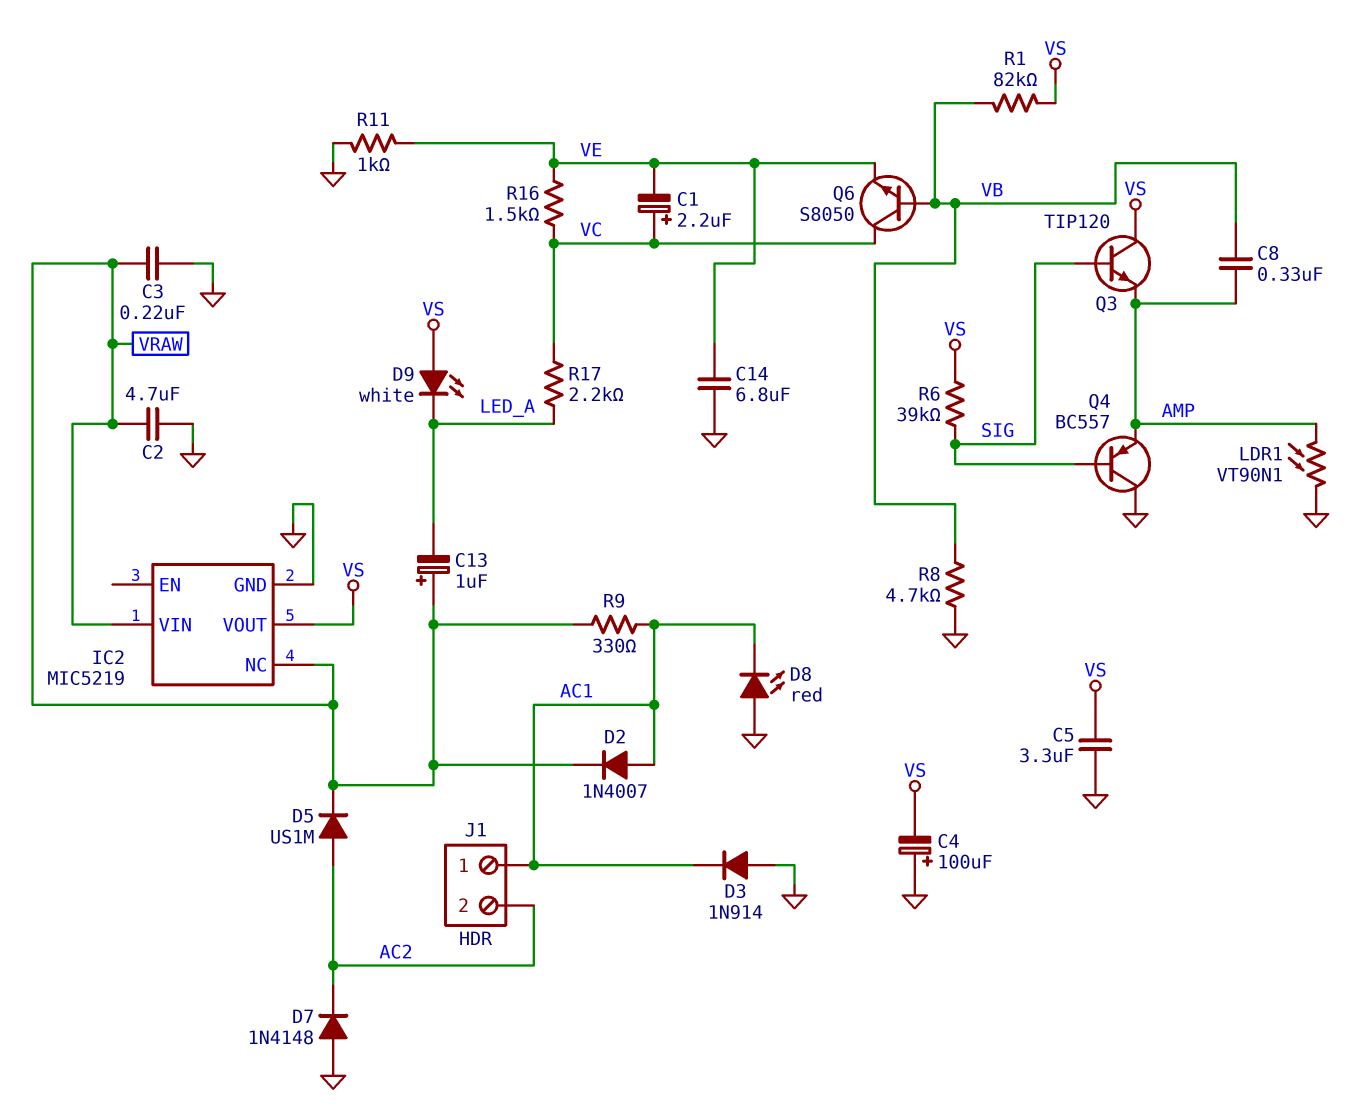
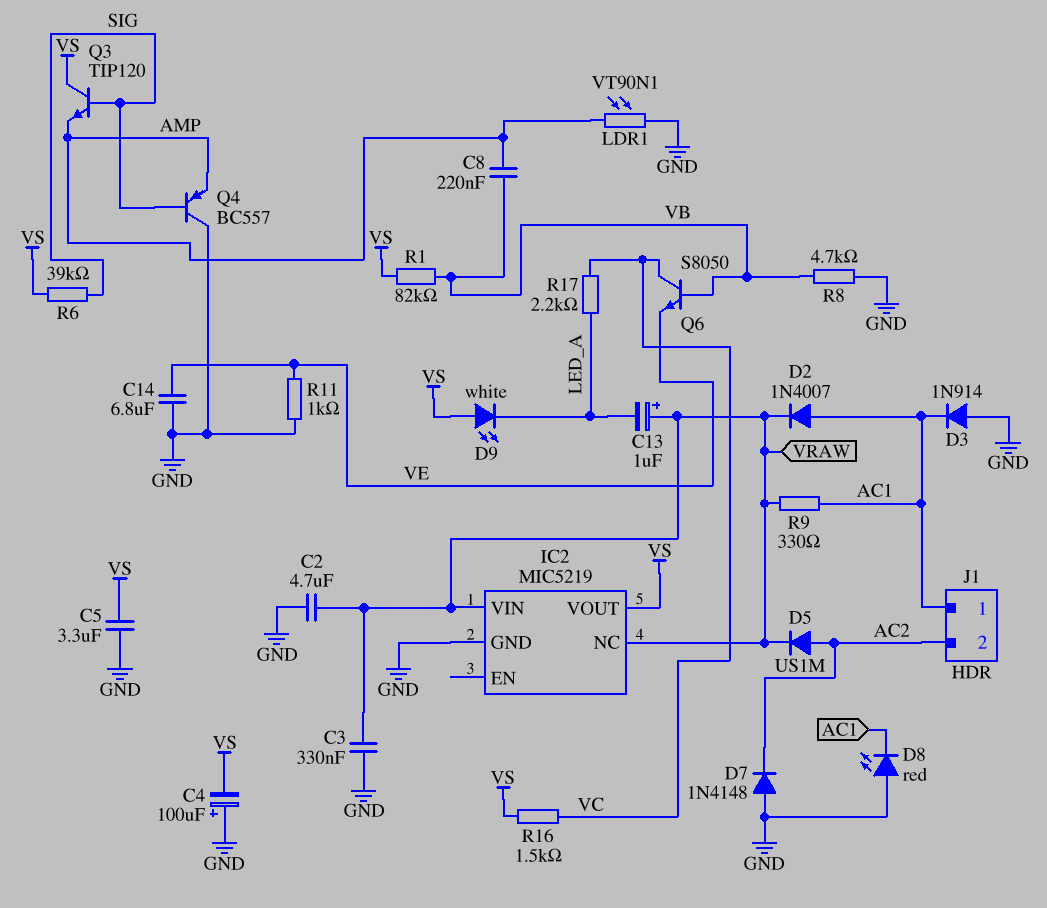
C1: 2.2uF (plus VC, minus VE) -> none
C3: 220nF (GND, VRAW) -> 330nF (GND, VRAW)
C8: 330nF (AMP, VB) -> 220nF (AMP, VB)
R16: 1.5k (VC, VE) -> 1.5k (VC, VS)

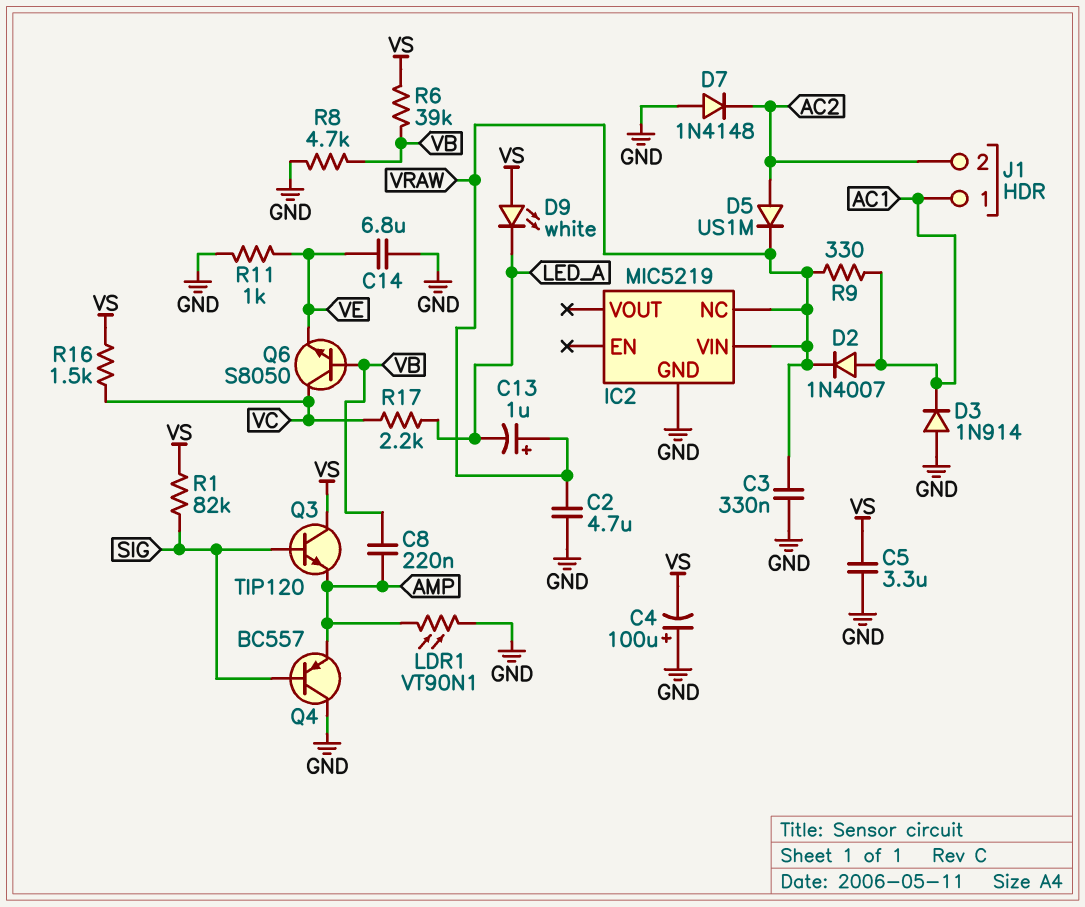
D8: LED red (A GND, K AC1) -> none
IC2 pin VOUT: VS -> none
R1: 82k (VB, VS) -> 82k (SIG, VS)
R6: 39k (SIG, VS) -> 39k (VB, VS)

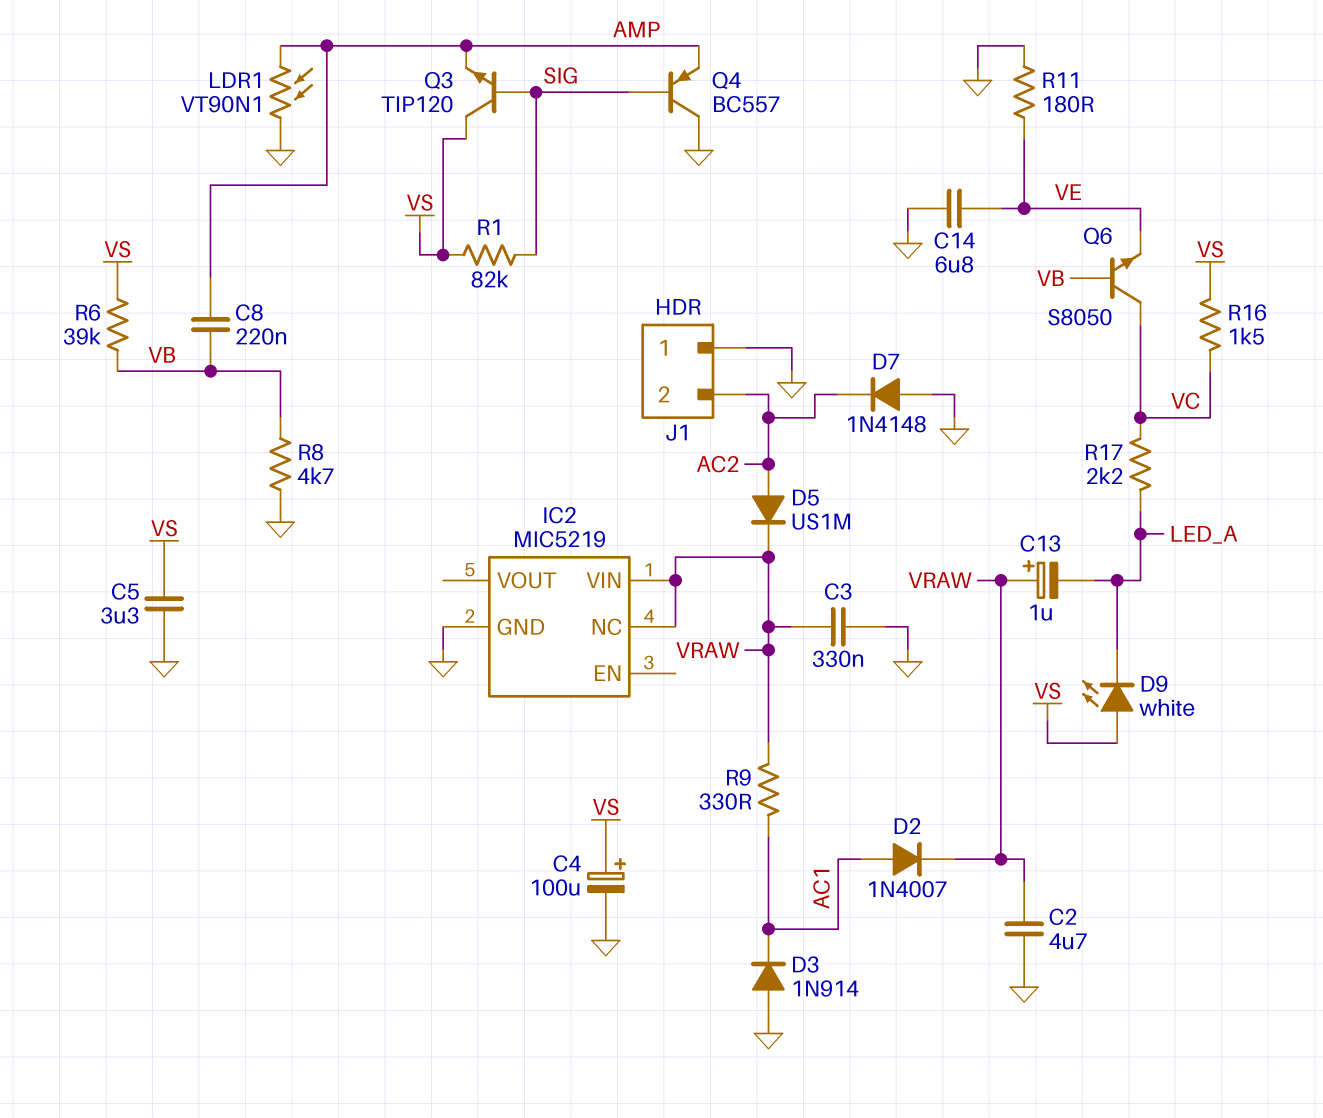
C4: 100uF (plus GND, minus VS) -> 100uF (plus VS, minus GND)
J1 pin 1: AC1 -> GND
R11: 1k (GND, VE) -> 180 (GND, VE)

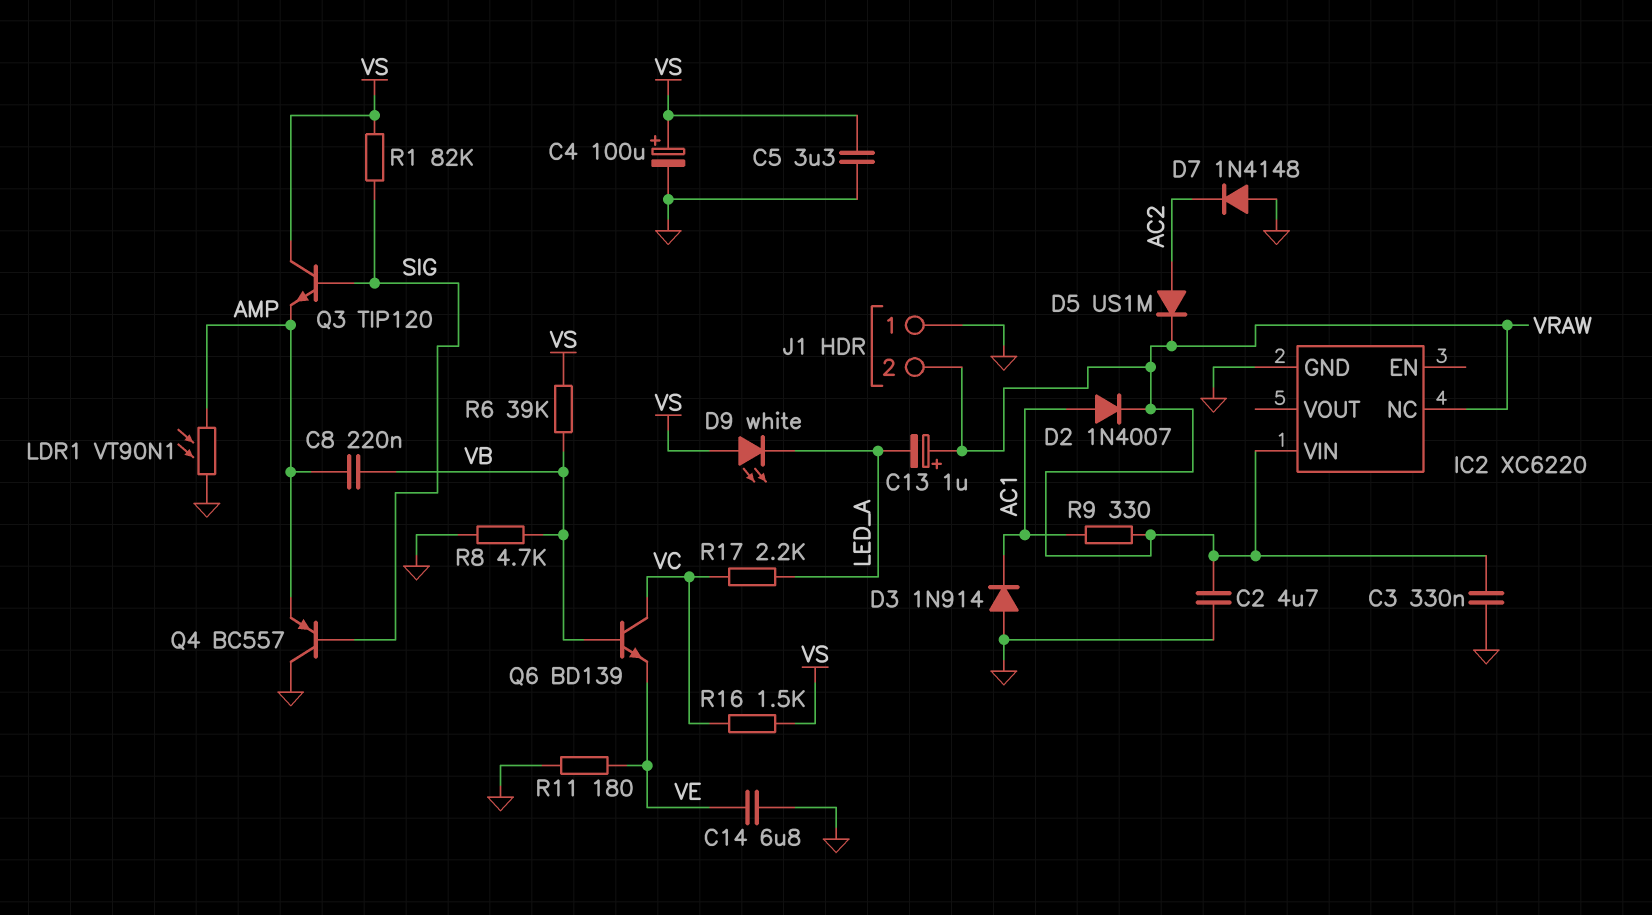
IC2: MIC5219 -> XC6220
J1 pin 2: AC2 -> VRAW
Q6: NPN S8050 (B VB, C VC, E VE) -> NPN BD139 (B VB, C VC, E VE)

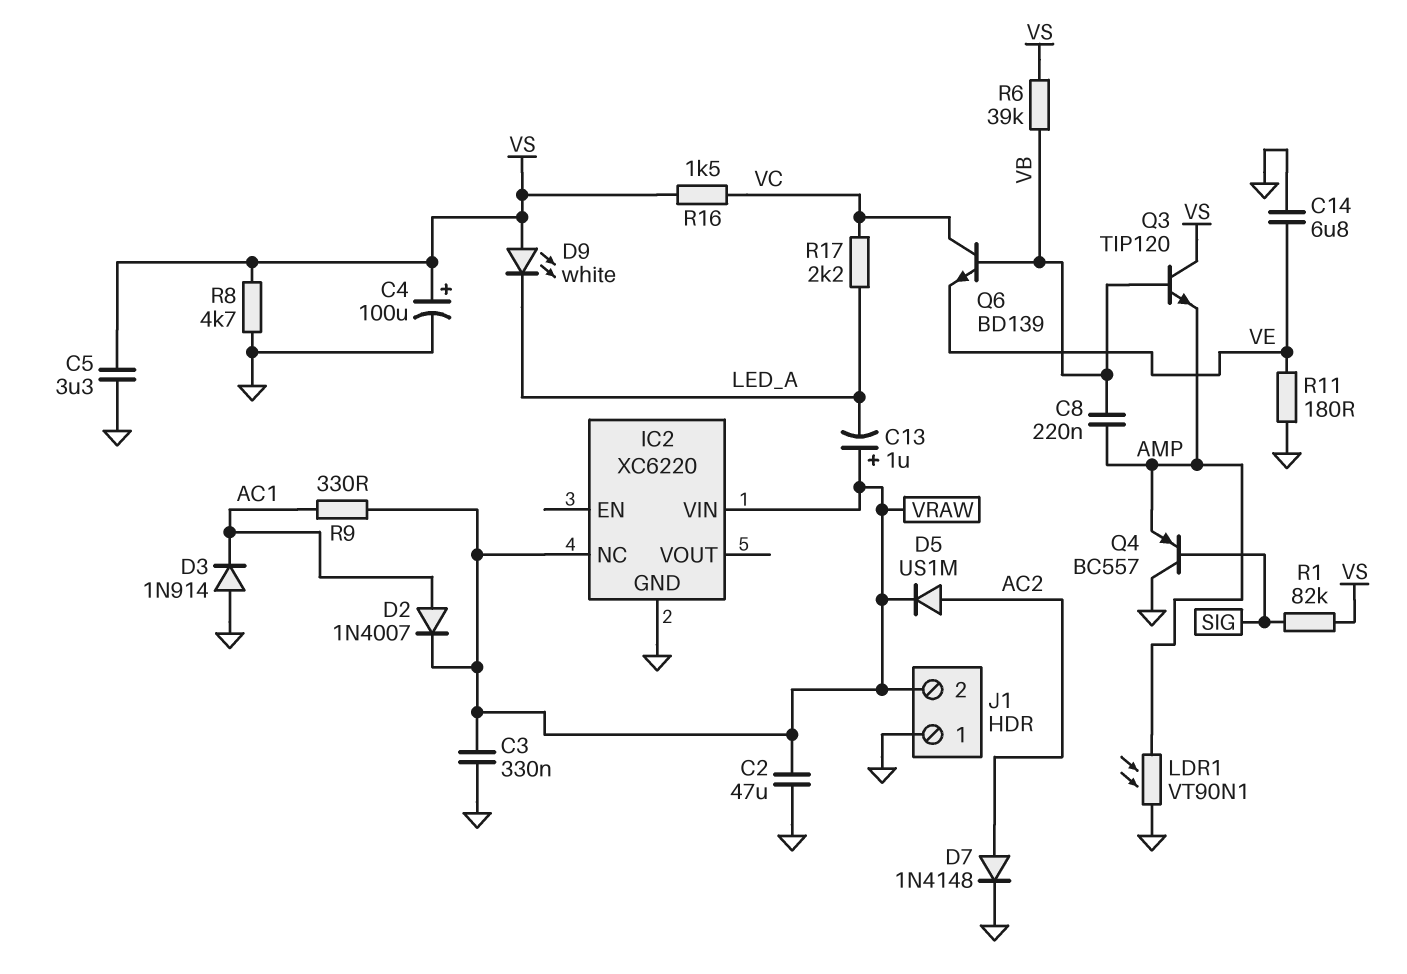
C2: 4.7uF (GND, VRAW) -> 47uF (GND, VRAW)
D7: diode 1N4148 (A GND, K AC2) -> diode 1N4148 (A AC2, K GND)
Q3: NPN TIP120 (B SIG, C VS, E AMP) -> NPN TIP120 (B VB, C VS, E AMP)
R8: 4.7k (GND, VB) -> 4.7k (GND, VS)

